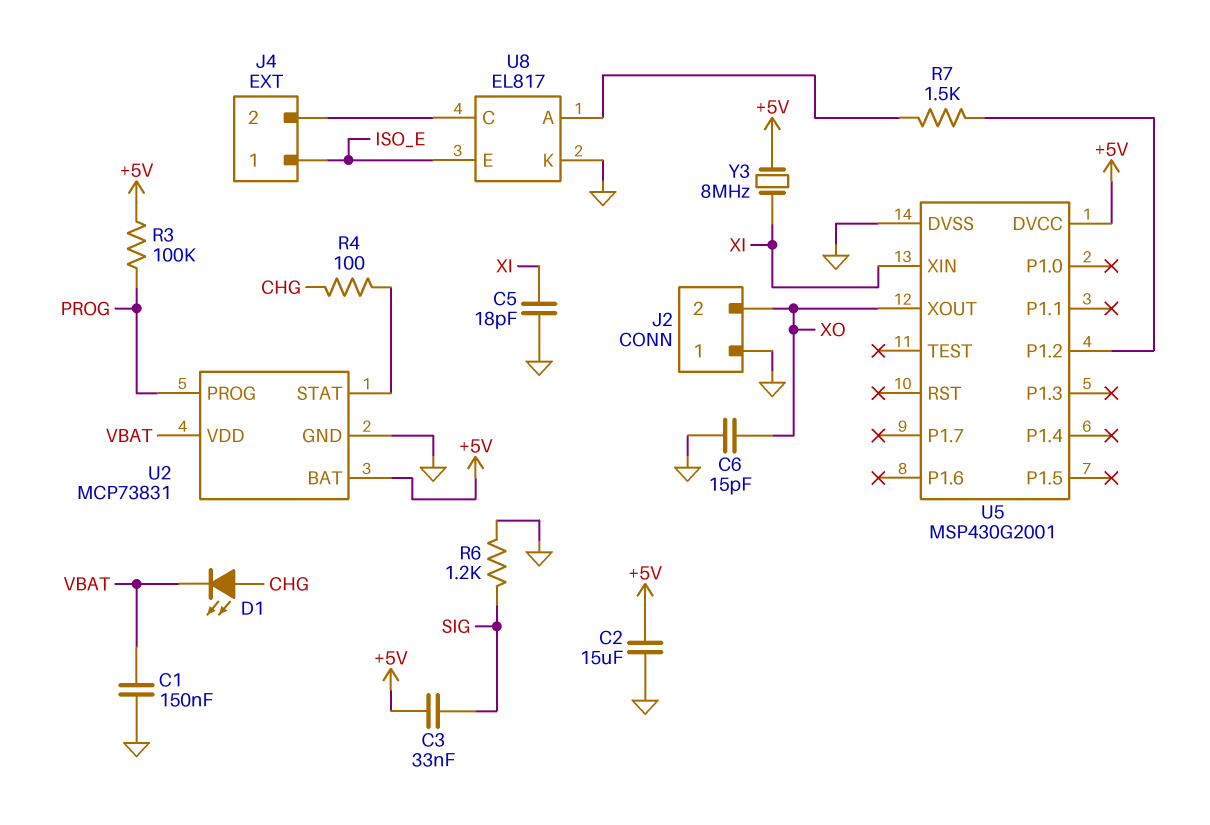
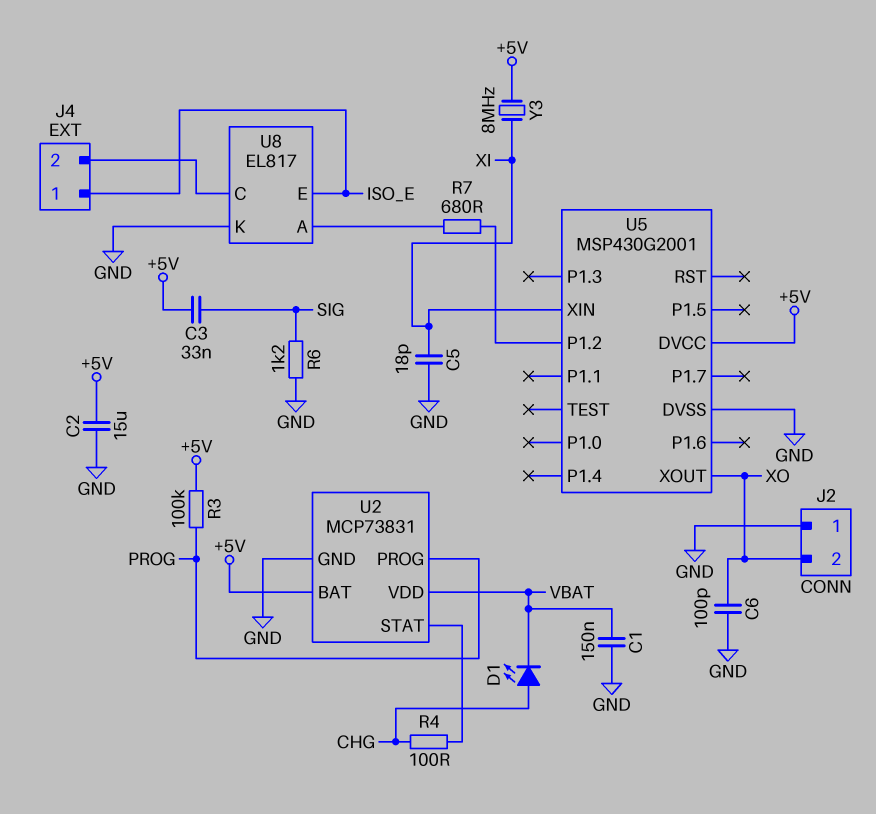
C6: 15pF (GND, XO) -> 100pF (GND, XO)
R7: 1.5k (U5/P1.2, U8/A) -> 680 (U5/P1.2, U8/A)

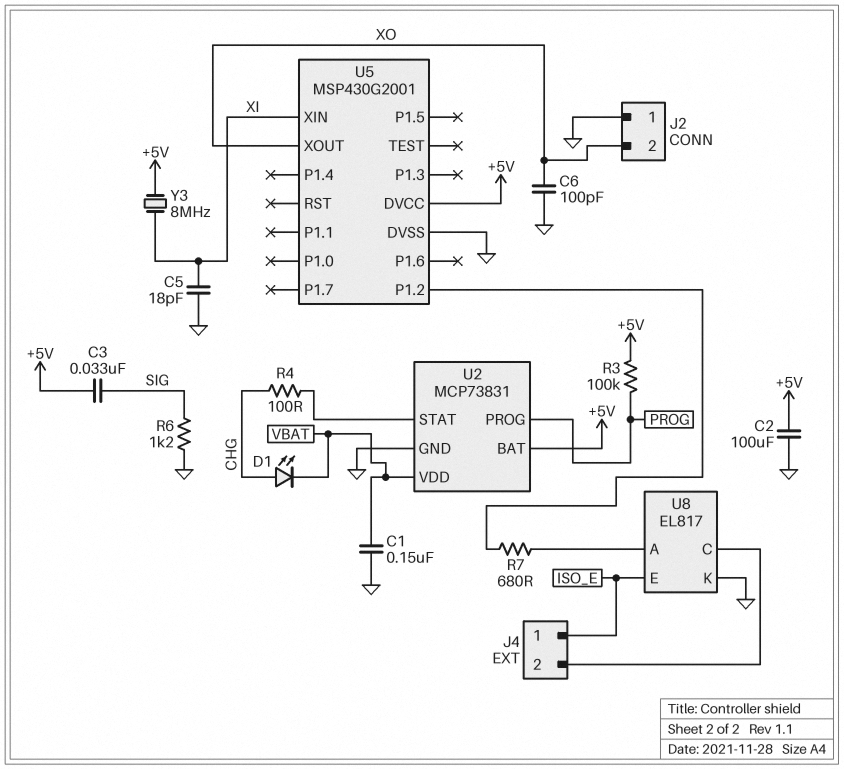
C2: 15uF (+5V, GND) -> 100uF (+5V, GND)

